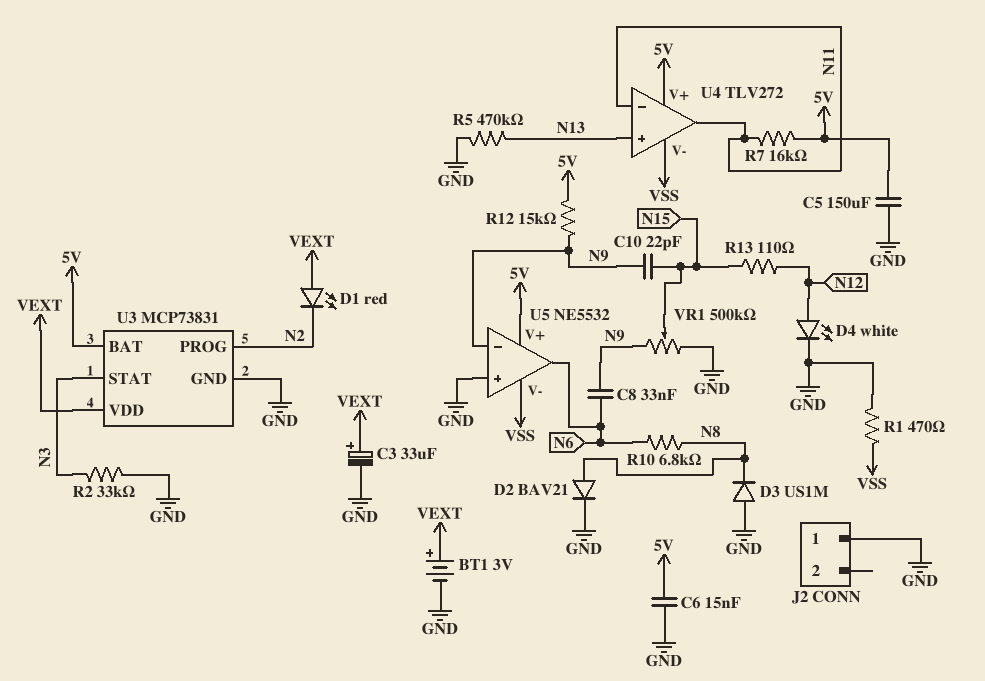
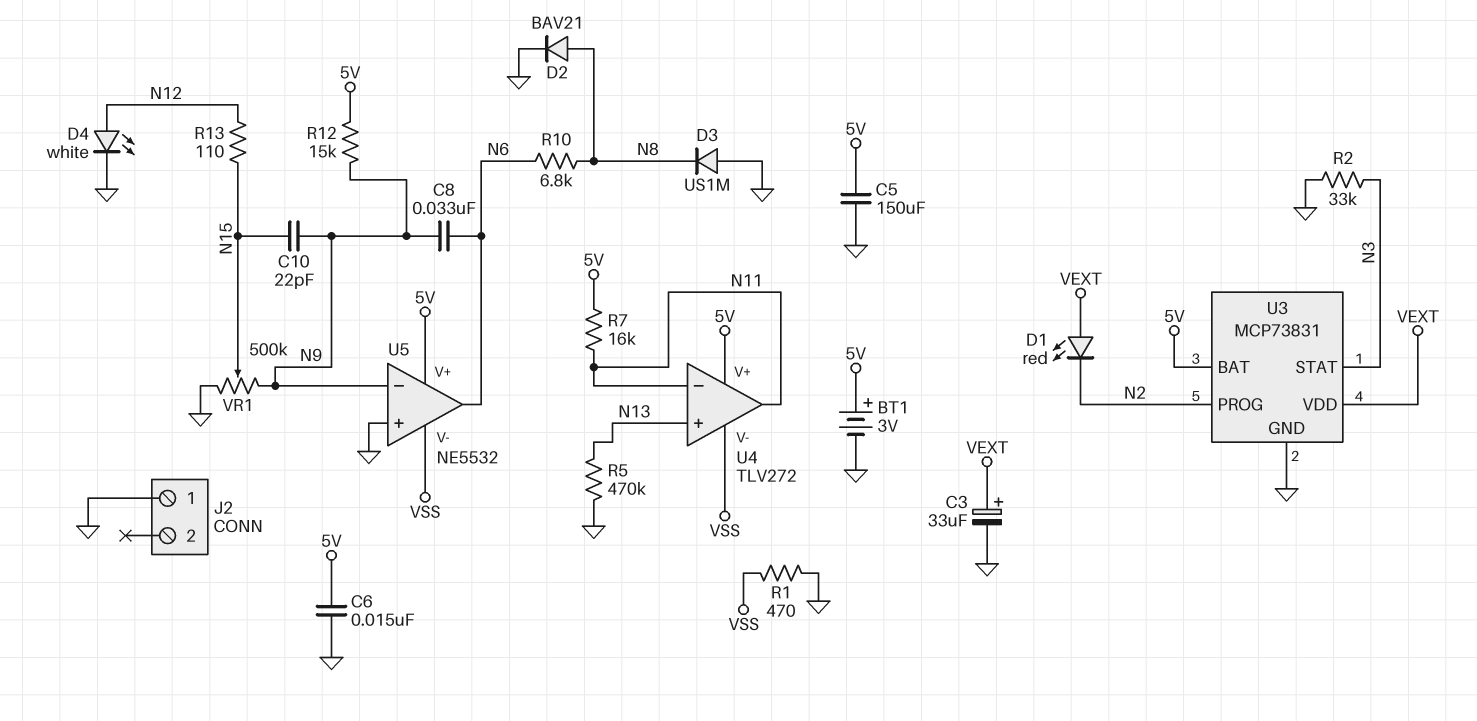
BT1: 3V (plus VEXT, minus GND) -> 3V (plus 5V, minus GND)

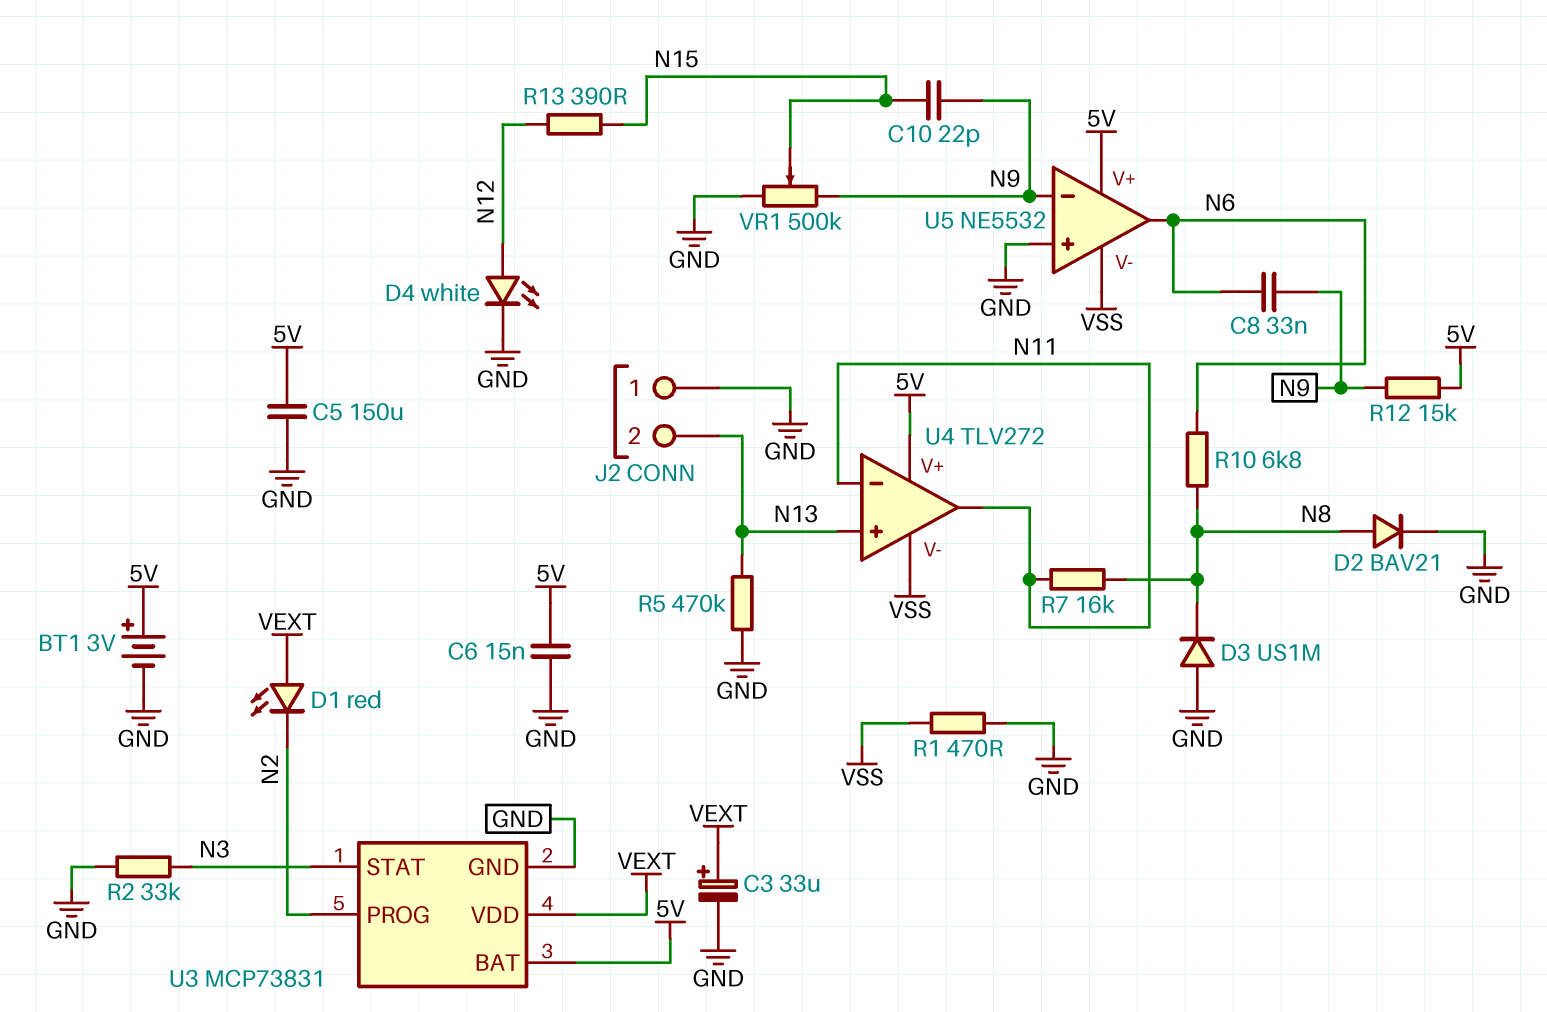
J2 pin 2: none -> N13
R7: 16k (5V, N11) -> 16k (N8, N11)
R13: 110 (N12, N15) -> 390 (N12, N15)

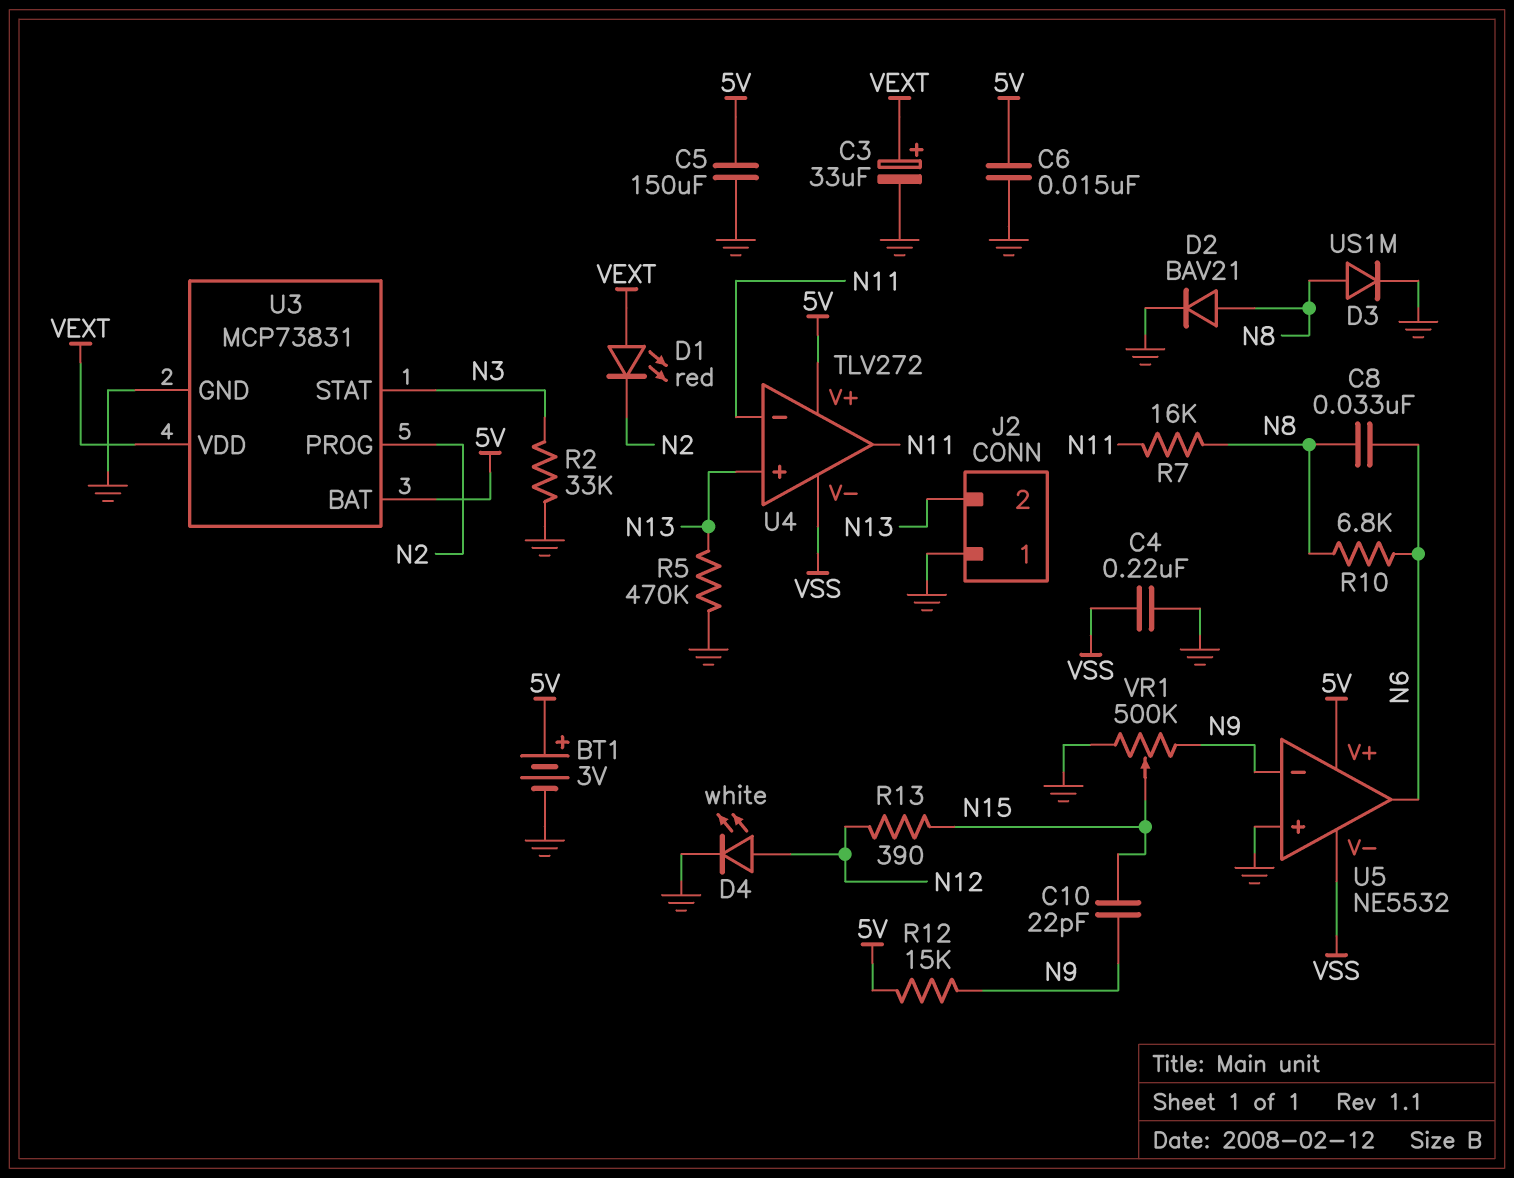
C4: none -> 220nF (GND, VSS)
C8: 33nF (N6, N9) -> 33nF (N6, N8)
D3: diode US1M (A GND, K N8) -> diode US1M (A N8, K GND)
R1: 470 (GND, VSS) -> none

